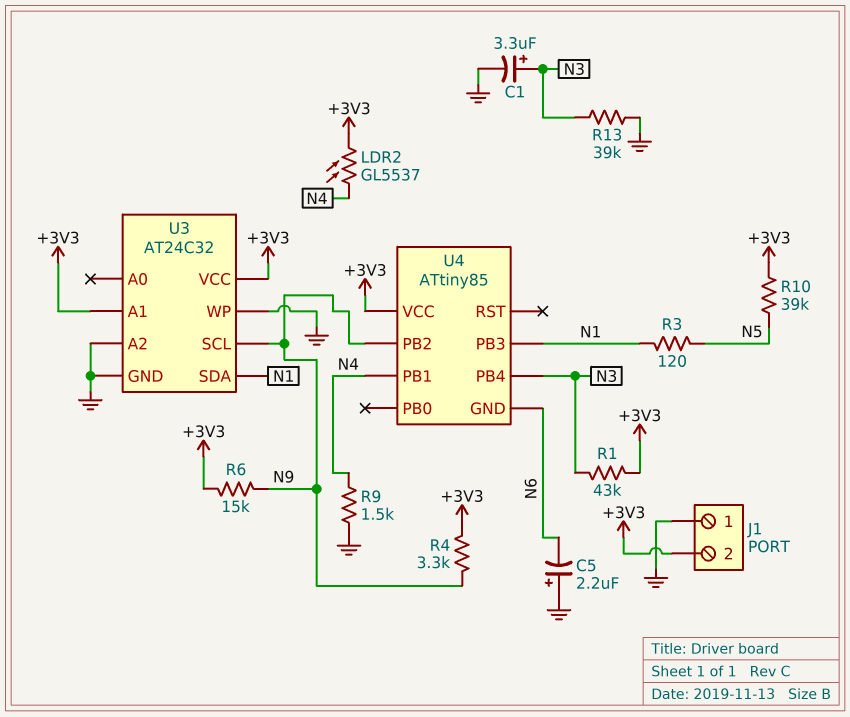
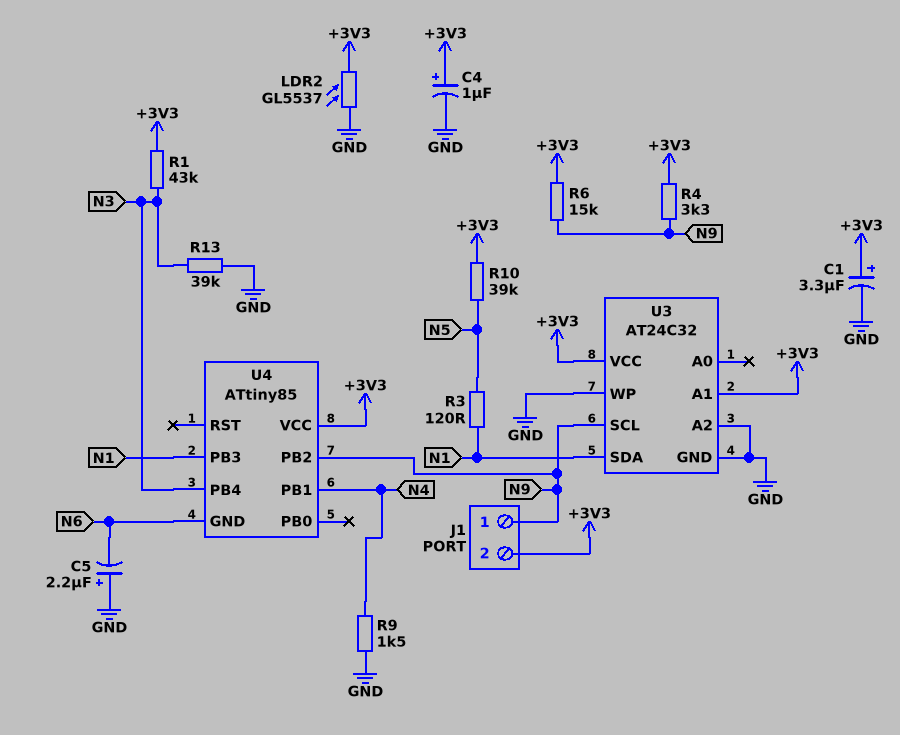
C1: 3.3uF (plus N3, minus GND) -> 3.3uF (plus +3V3, minus GND)
C4: none -> 1uF (plus +3V3, minus GND)
J1 pin 1: GND -> N9
LDR2: GL5537 (+3V3, N4) -> GL5537 (+3V3, GND)

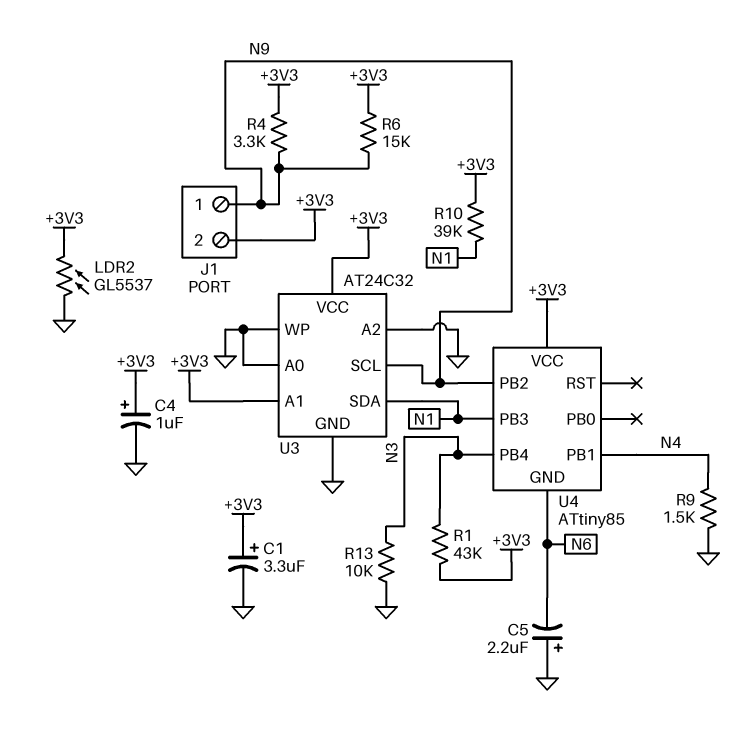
R3: 120 (N1, N5) -> none
R10: 39k (+3V3, N5) -> 39k (+3V3, N1)
R13: 39k (GND, N3) -> 10k (GND, N3)
U3 pin A0: none -> GND

